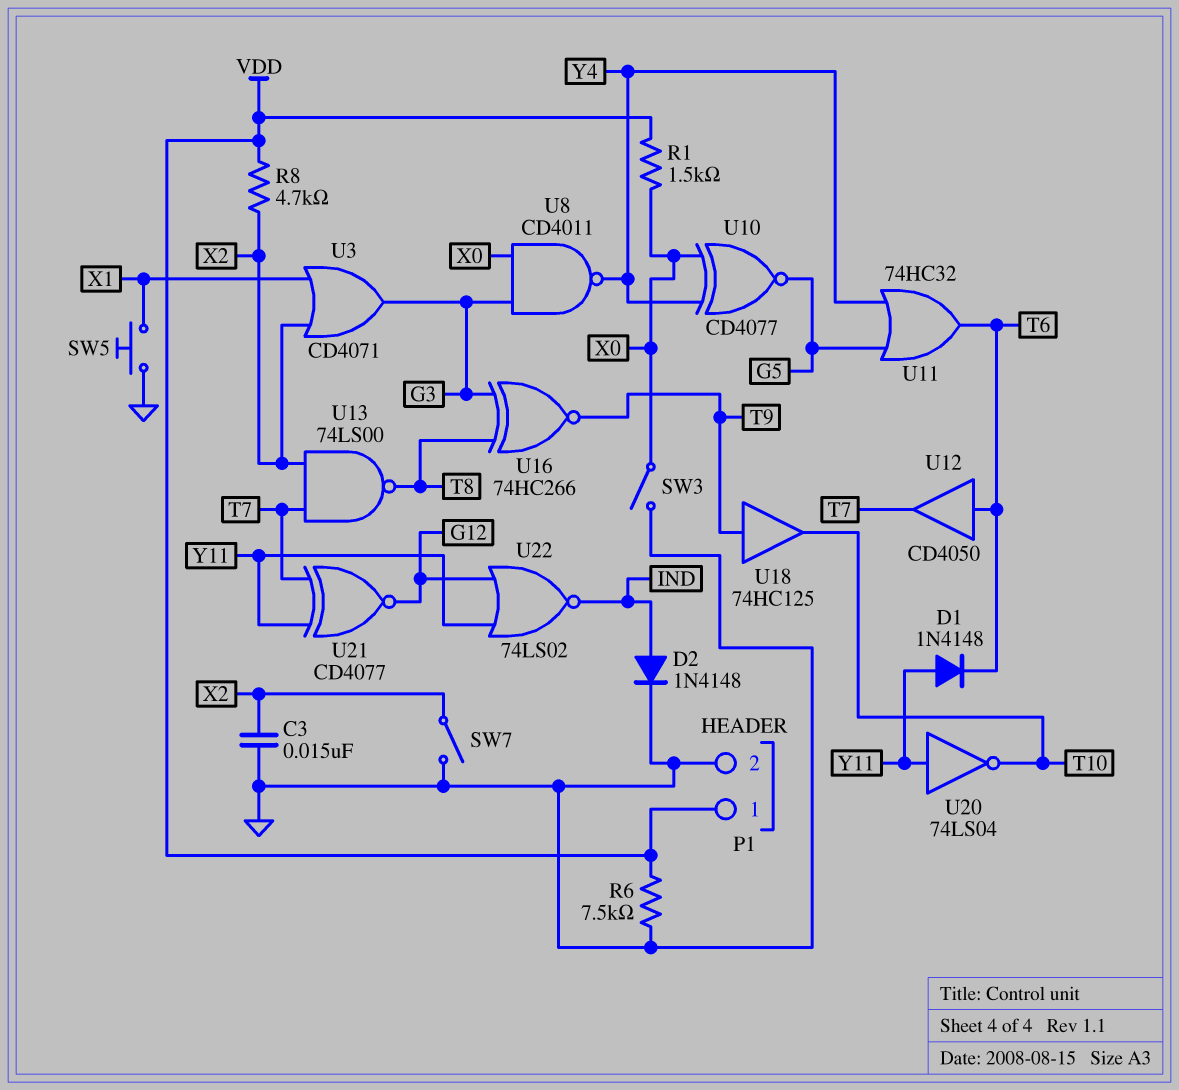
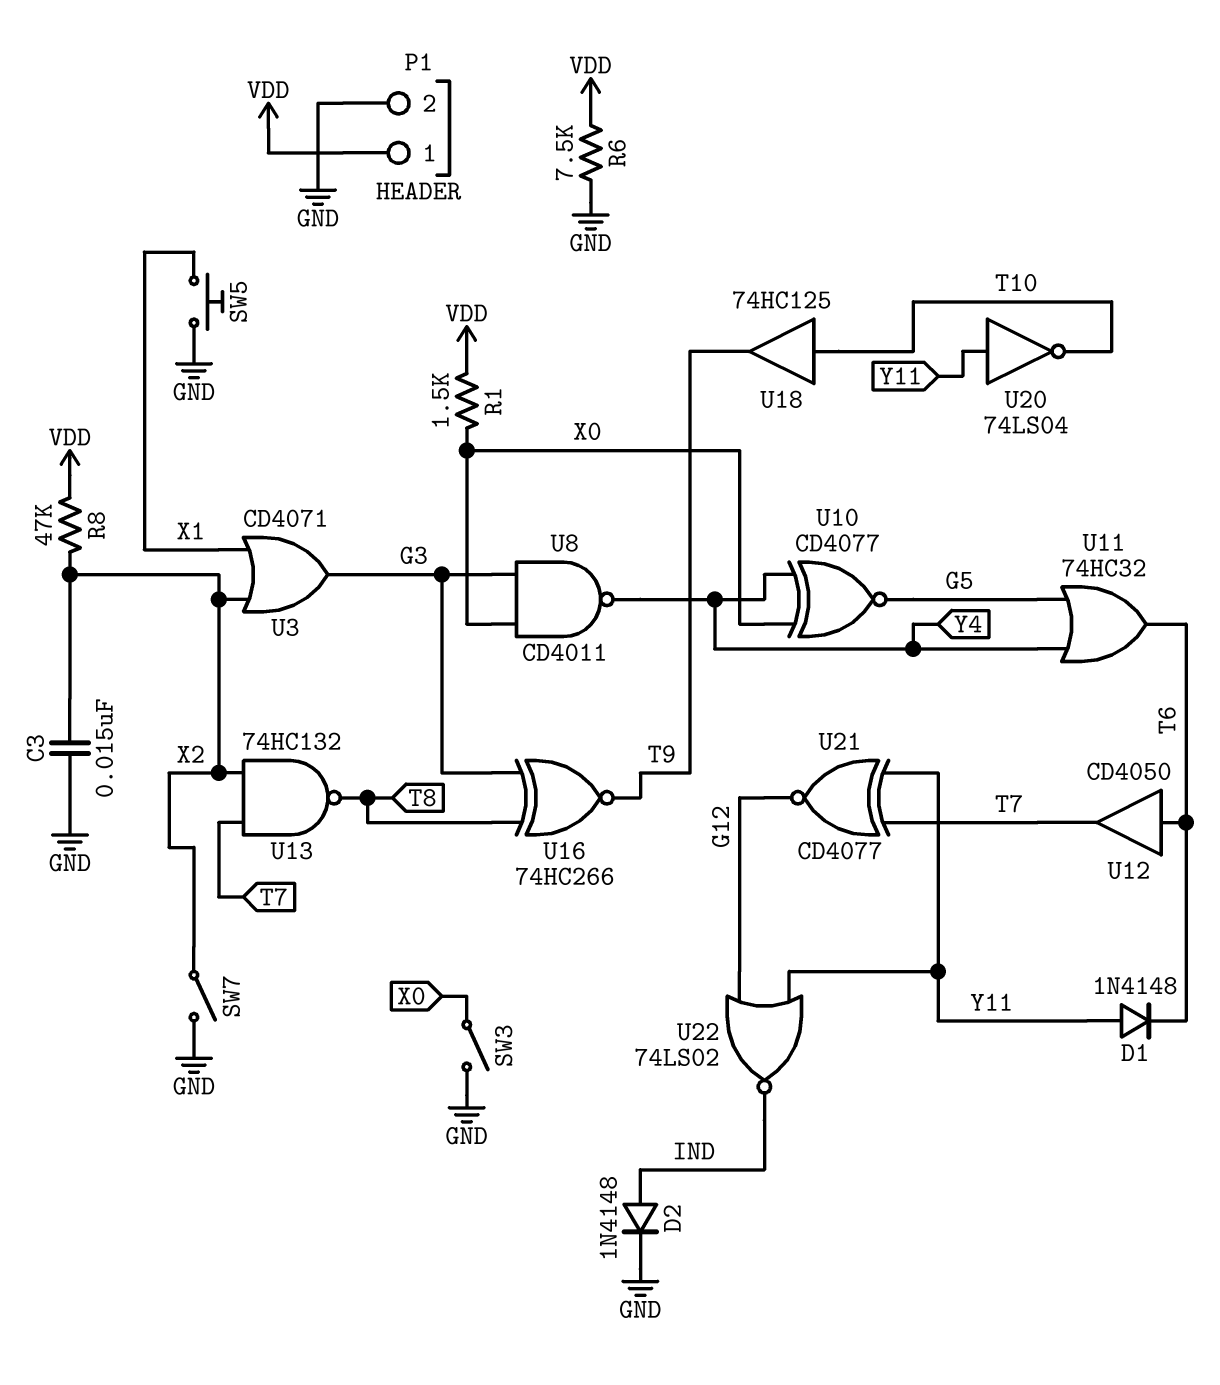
R8: 4.7k (VDD, X2) -> 47k (VDD, X2)
U13: NAND 74LS00 (in T7, in X2, out T8) -> NAND 74HC132 (in T7, in X2, out T8)
U18: buffer 74HC125 (in T9, out T10) -> buffer 74HC125 (in T10, out T9)

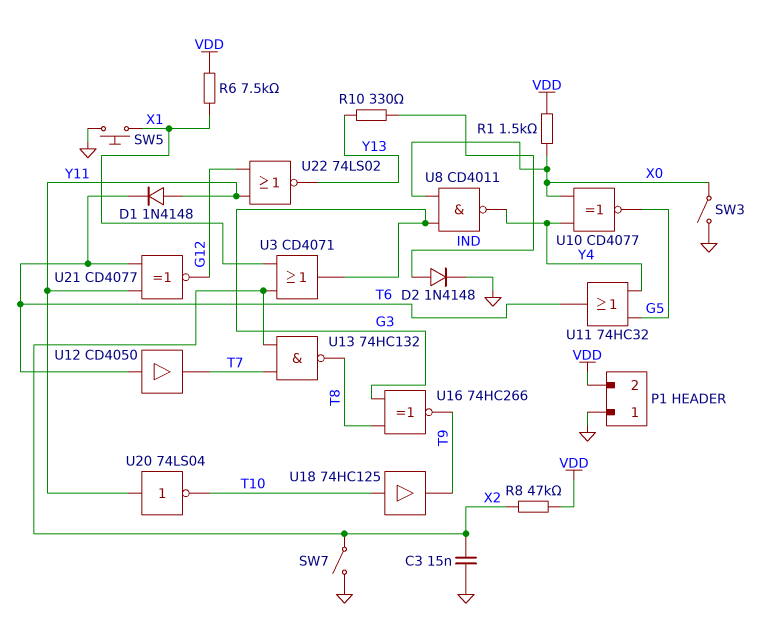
P1 pin 1: VDD -> GND
P1 pin 2: GND -> VDD
R6: 7.5k (GND, VDD) -> 7.5k (VDD, X1)
R10: none -> 330 (IND, Y13)
U21: XNOR CD4077 (in T7, in Y11, out G12) -> XNOR CD4077 (in T6, in Y11, out G12)
U22: NOR 74LS02 (in G12, in Y11, out IND) -> NOR 74LS02 (in G12, in Y11, out Y13)

